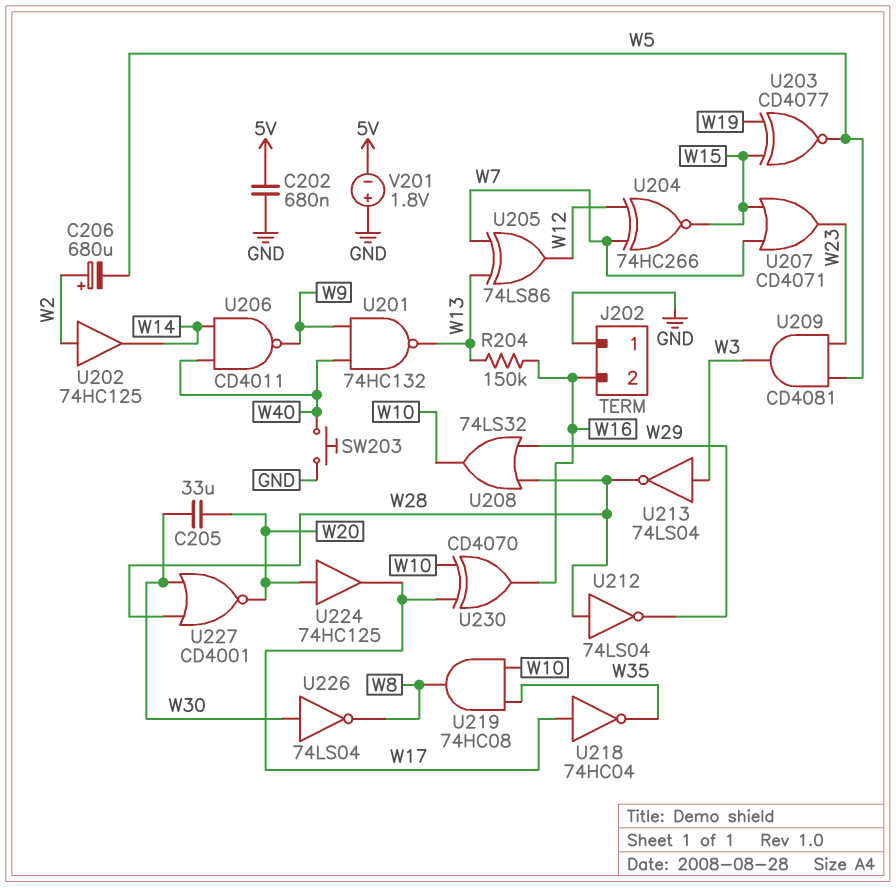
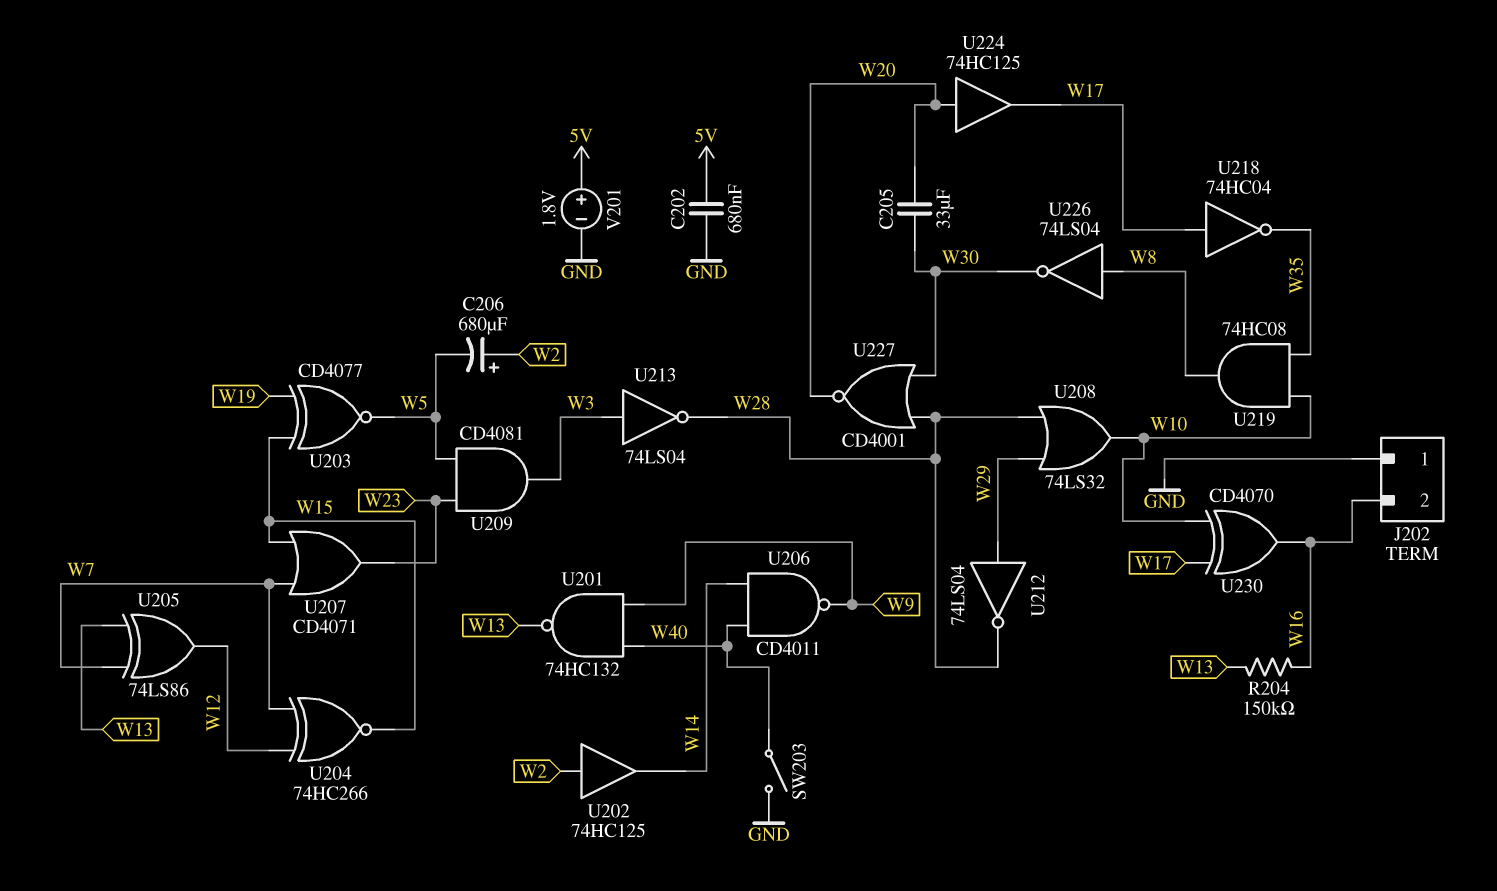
SW203: button (GND, W40) -> switch (GND, W40)
U212: NOT 74LS04 (in W28, out W29) -> NOT 74LS04 (in W29, out W28)
U226: NOT 74LS04 (in W30, out W8) -> NOT 74LS04 (in W8, out W30)
V201: 1.8V (plus GND, minus 5V) -> 1.8V (plus 5V, minus GND)

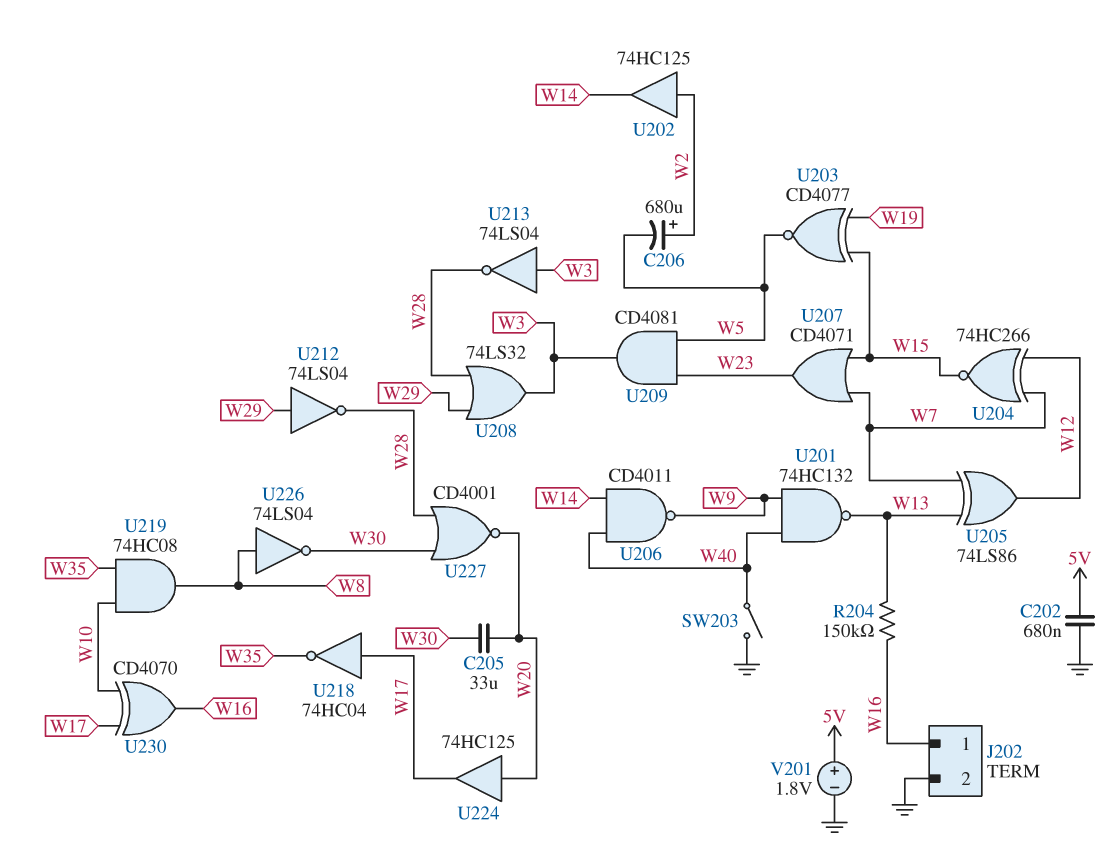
J202 pin 1: GND -> W16
J202 pin 2: W16 -> GND
U208: OR 74LS32 (in W28, in W29, out W10) -> OR 74LS32 (in W28, in W29, out W3)

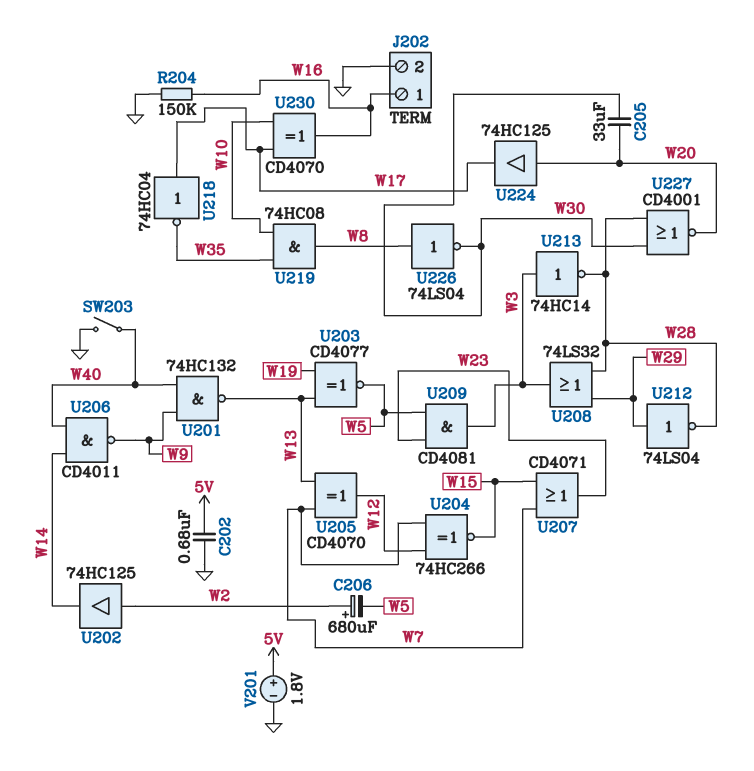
R204: 150k (W13, W16) -> 150k (GND, W16)
U203: XNOR CD4077 (in W15, in W19, out W5) -> XNOR CD4077 (in W13, in W19, out W5)
U205: XOR 74LS86 (in W7, in W13, out W12) -> XOR CD4070 (in W7, in W13, out W12)
U213: NOT 74LS04 (in W3, out W28) -> NOT 74HC14 (in W3, out W28)

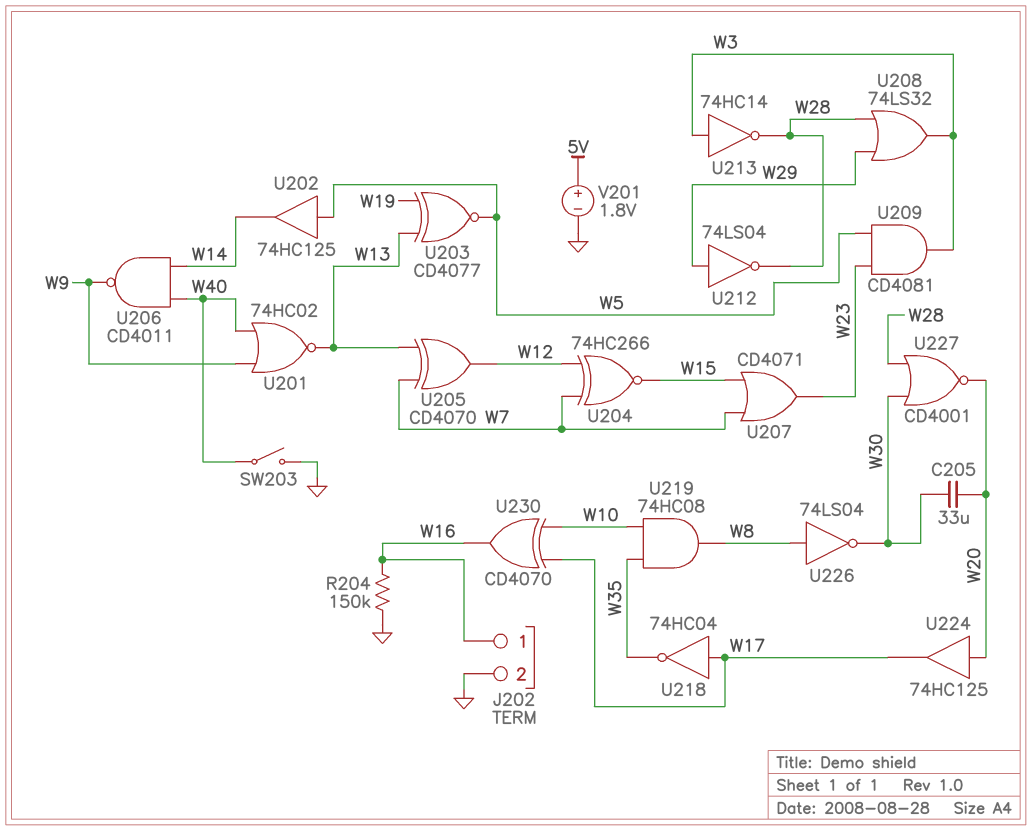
C202: 680nF (5V, GND) -> none
C206: 680uF (plus W2, minus W5) -> none
U201: NAND 74HC132 (in W9, in W40, out W13) -> NOR 74HC02 (in W9, in W40, out W13)
U202: buffer 74HC125 (in W2, out W14) -> buffer 74HC125 (in W5, out W14)

